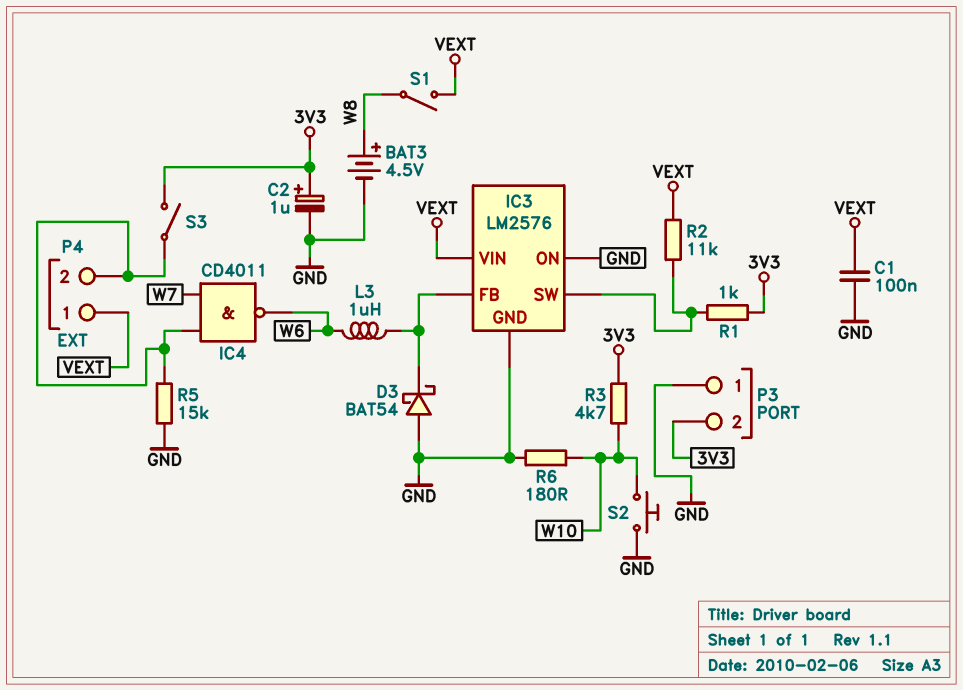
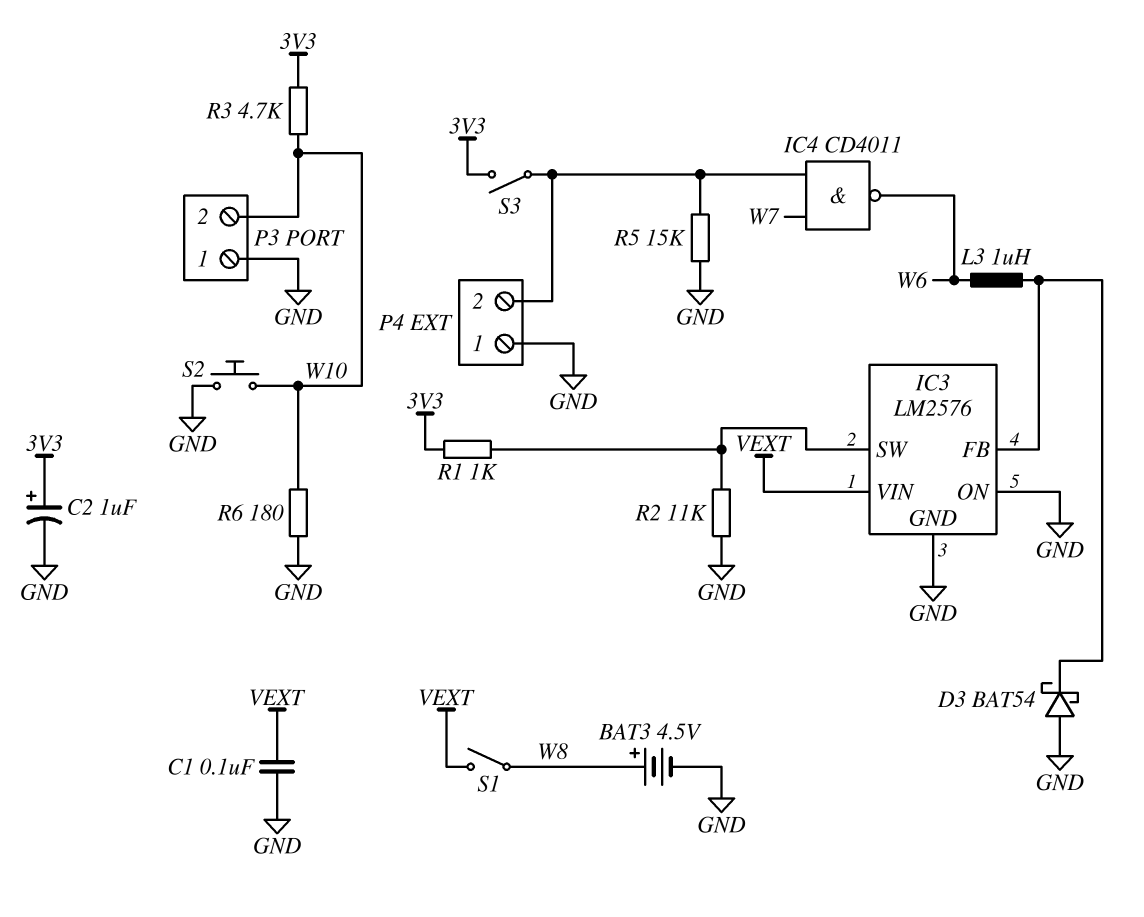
P3 pin 2: 3V3 -> W10
P4 pin 1: VEXT -> GND
R2: 11k (IC3/SW, VEXT) -> 11k (GND, IC3/SW)

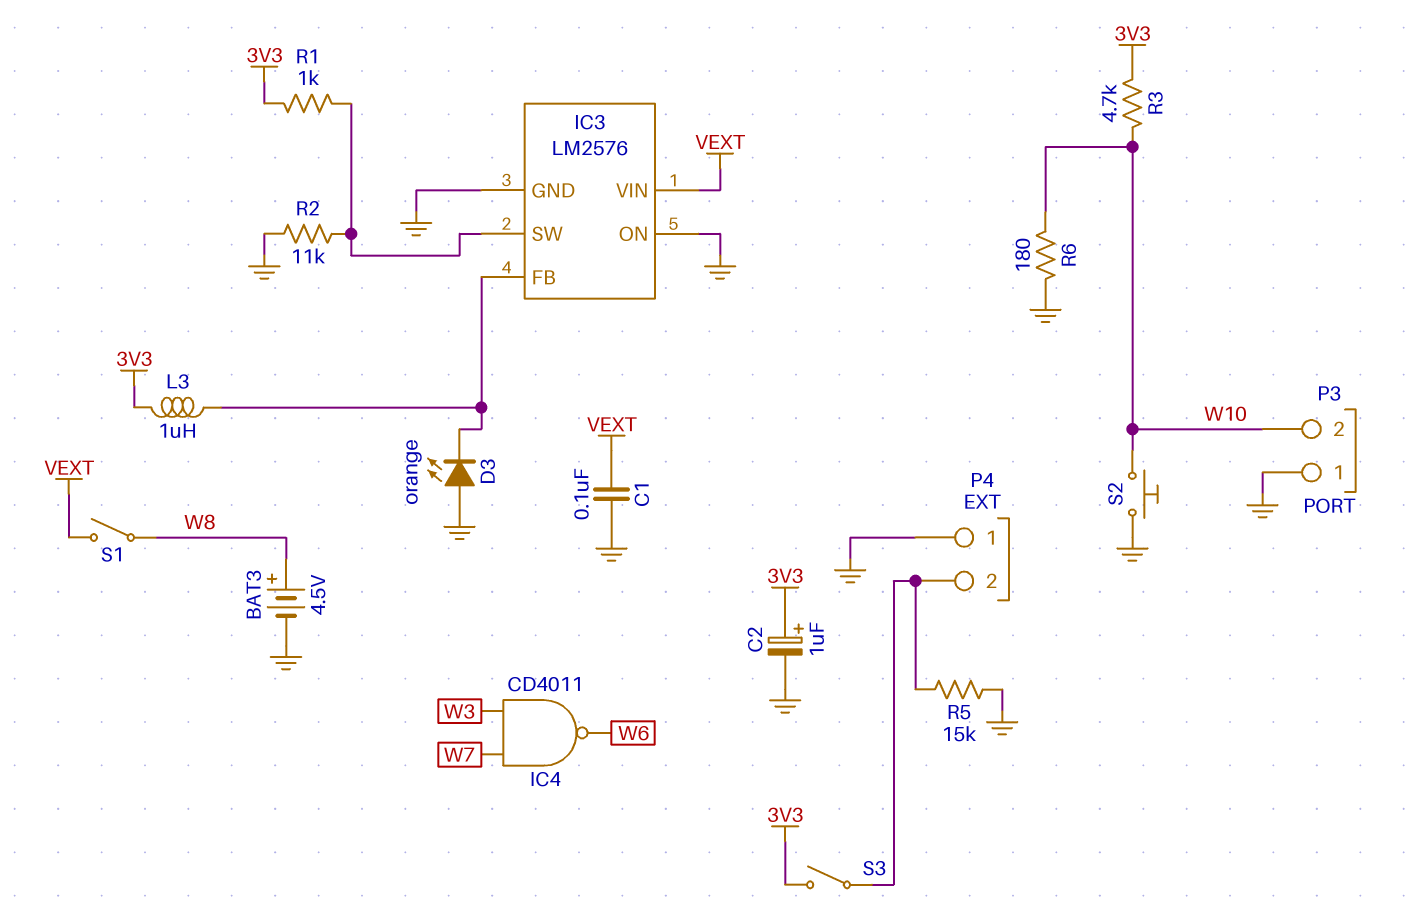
D3: schottky BAT54 (A GND, K IC3/FB) -> LED orange (A GND, K IC3/FB)
IC4: NAND CD4011 (in P4/2, in W7, out W6) -> NAND CD4011 (in W3, in W7, out W6)
L3: 1uH (IC3/FB, W6) -> 1uH (3V3, IC3/FB)

